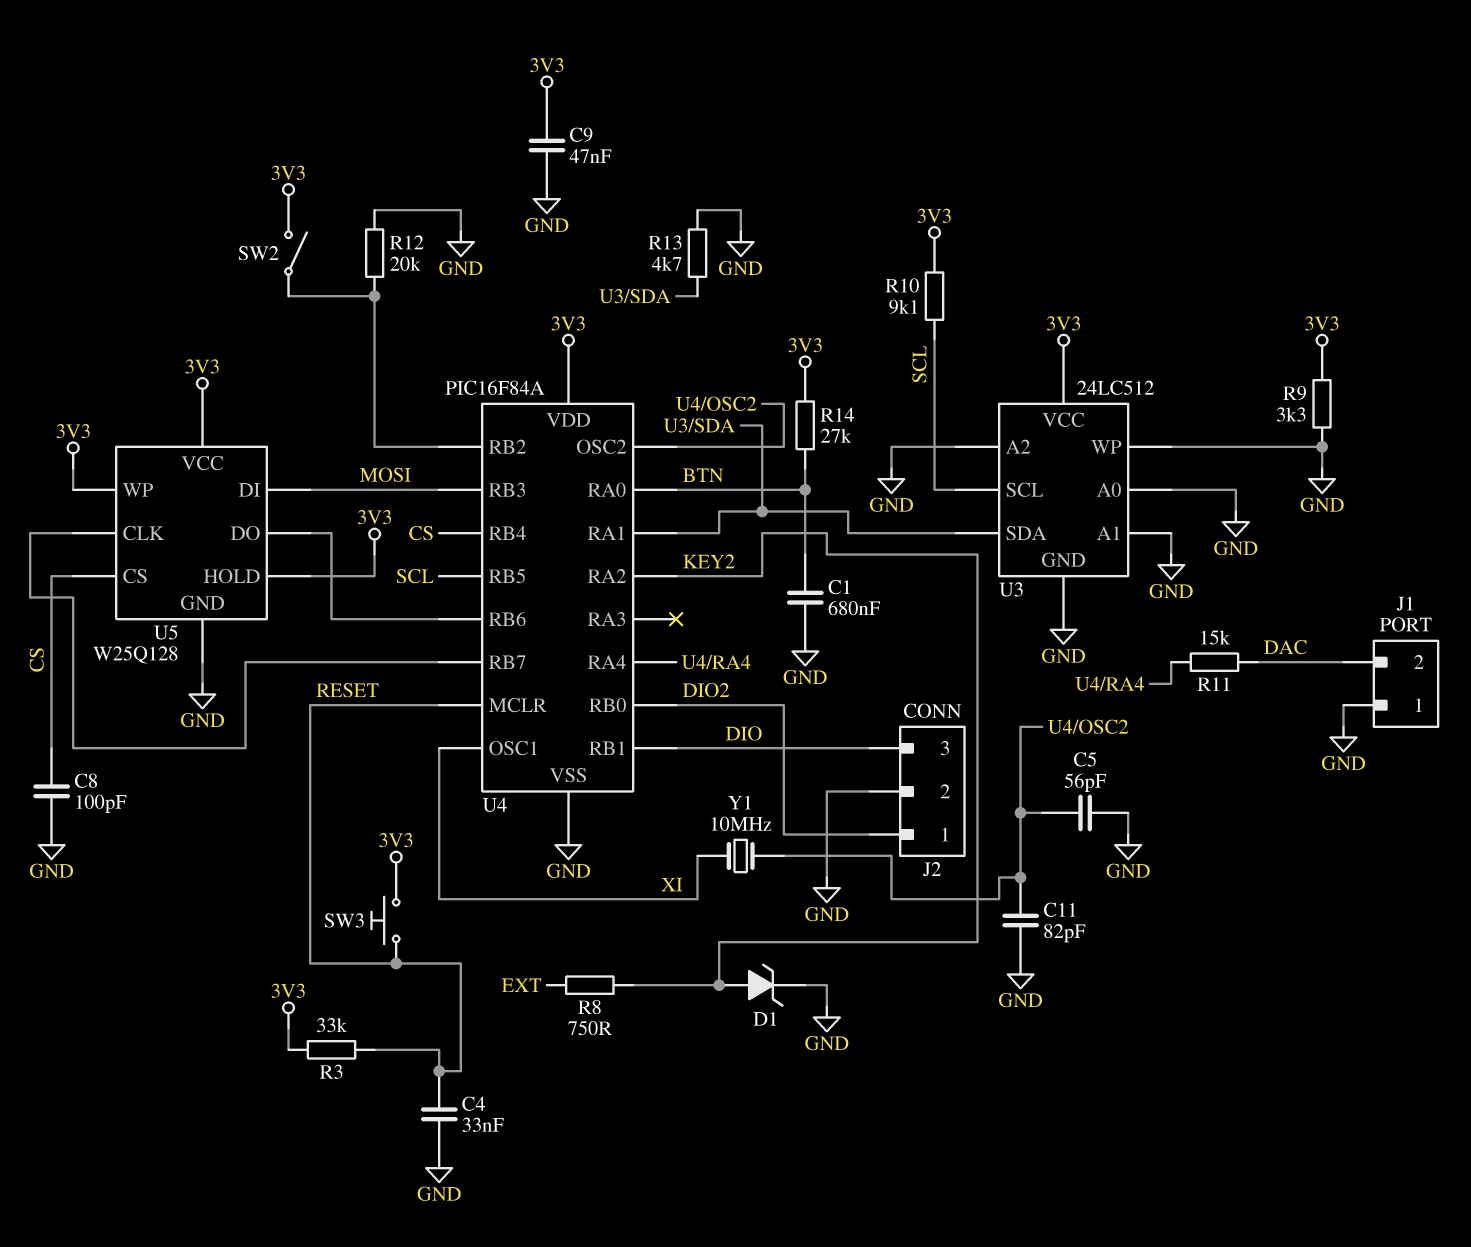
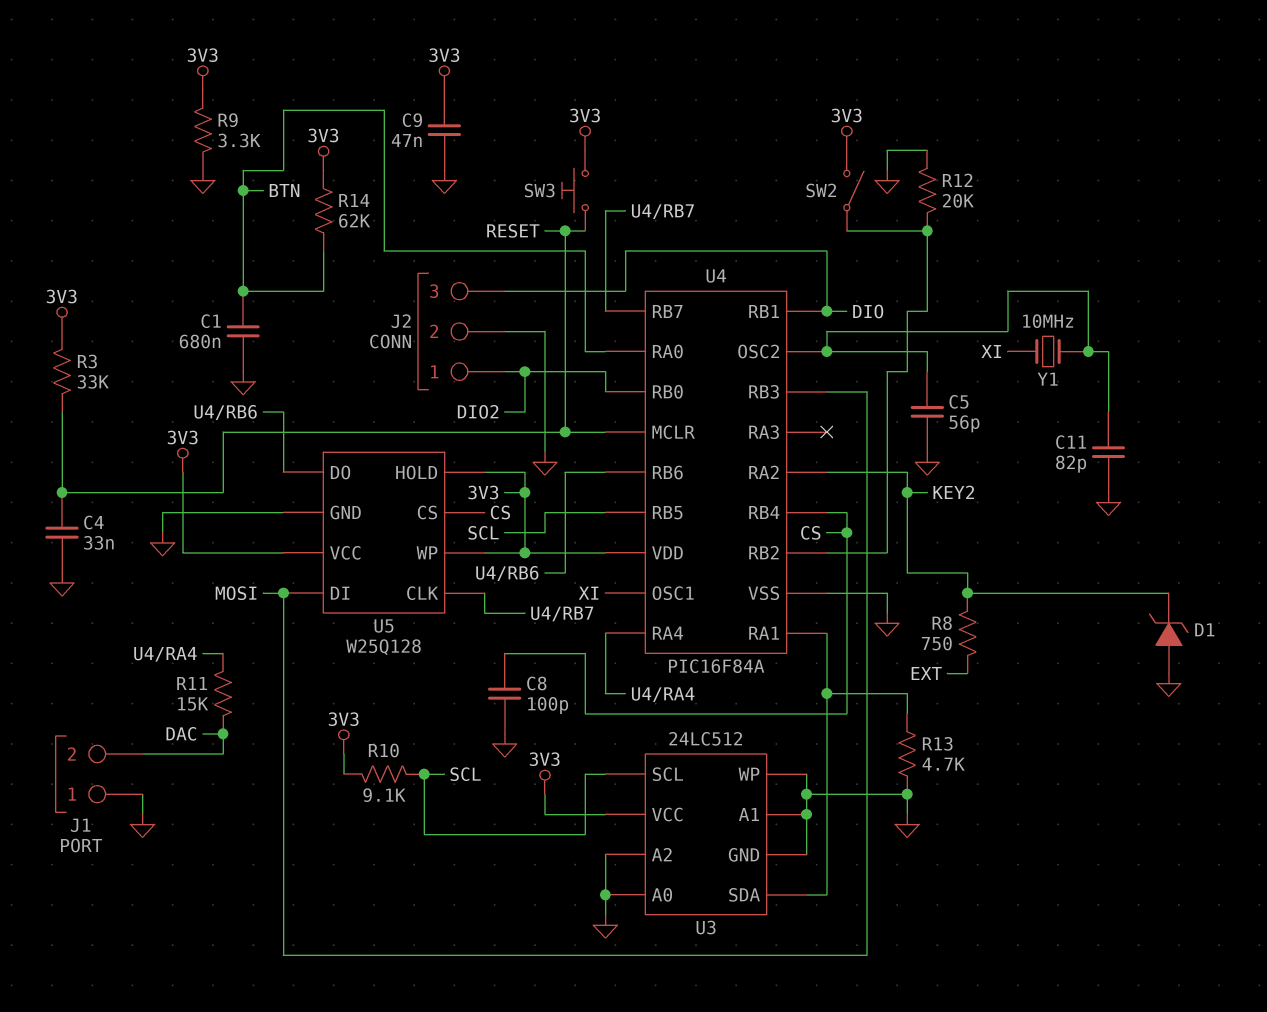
D1: zener (A KEY2, K GND) -> zener (A GND, K KEY2)
R14: 27k (3V3, BTN) -> 62k (3V3, BTN)

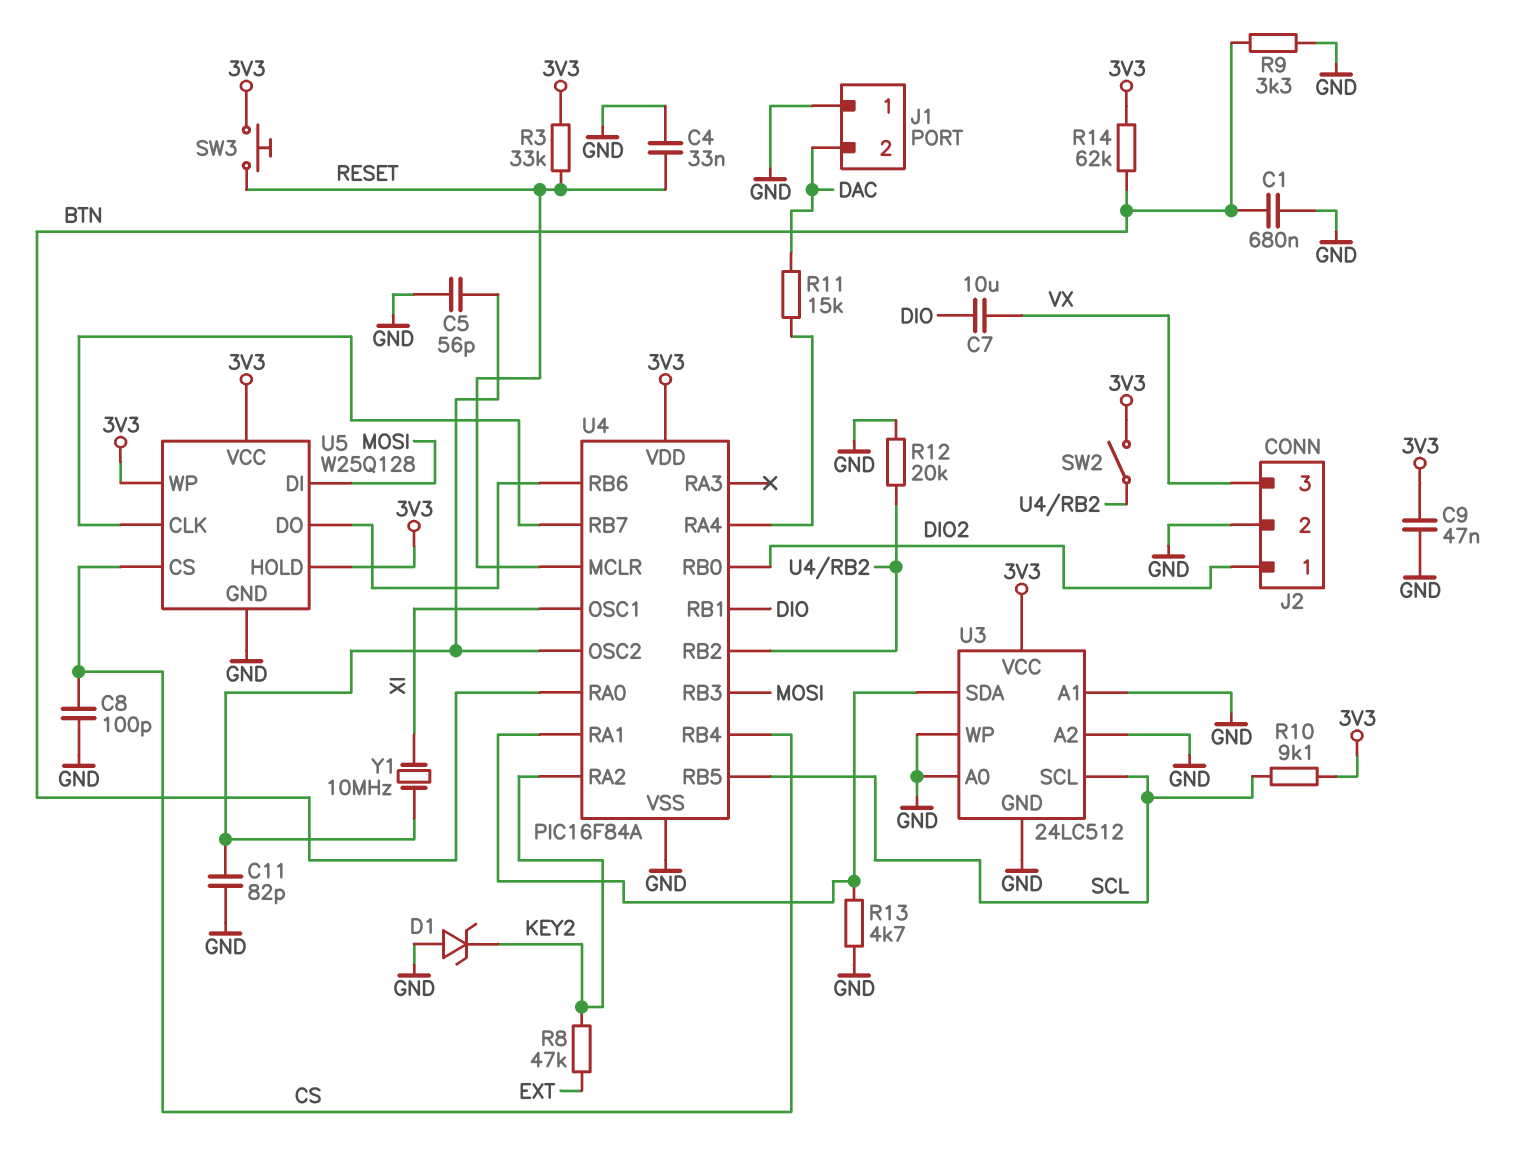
C7: none -> 10uF (DIO, VX)
J2 pin 3: DIO -> VX
R8: 750 (EXT, KEY2) -> 47k (EXT, KEY2)
R9: 3.3k (3V3, GND) -> 3.3k (BTN, GND)

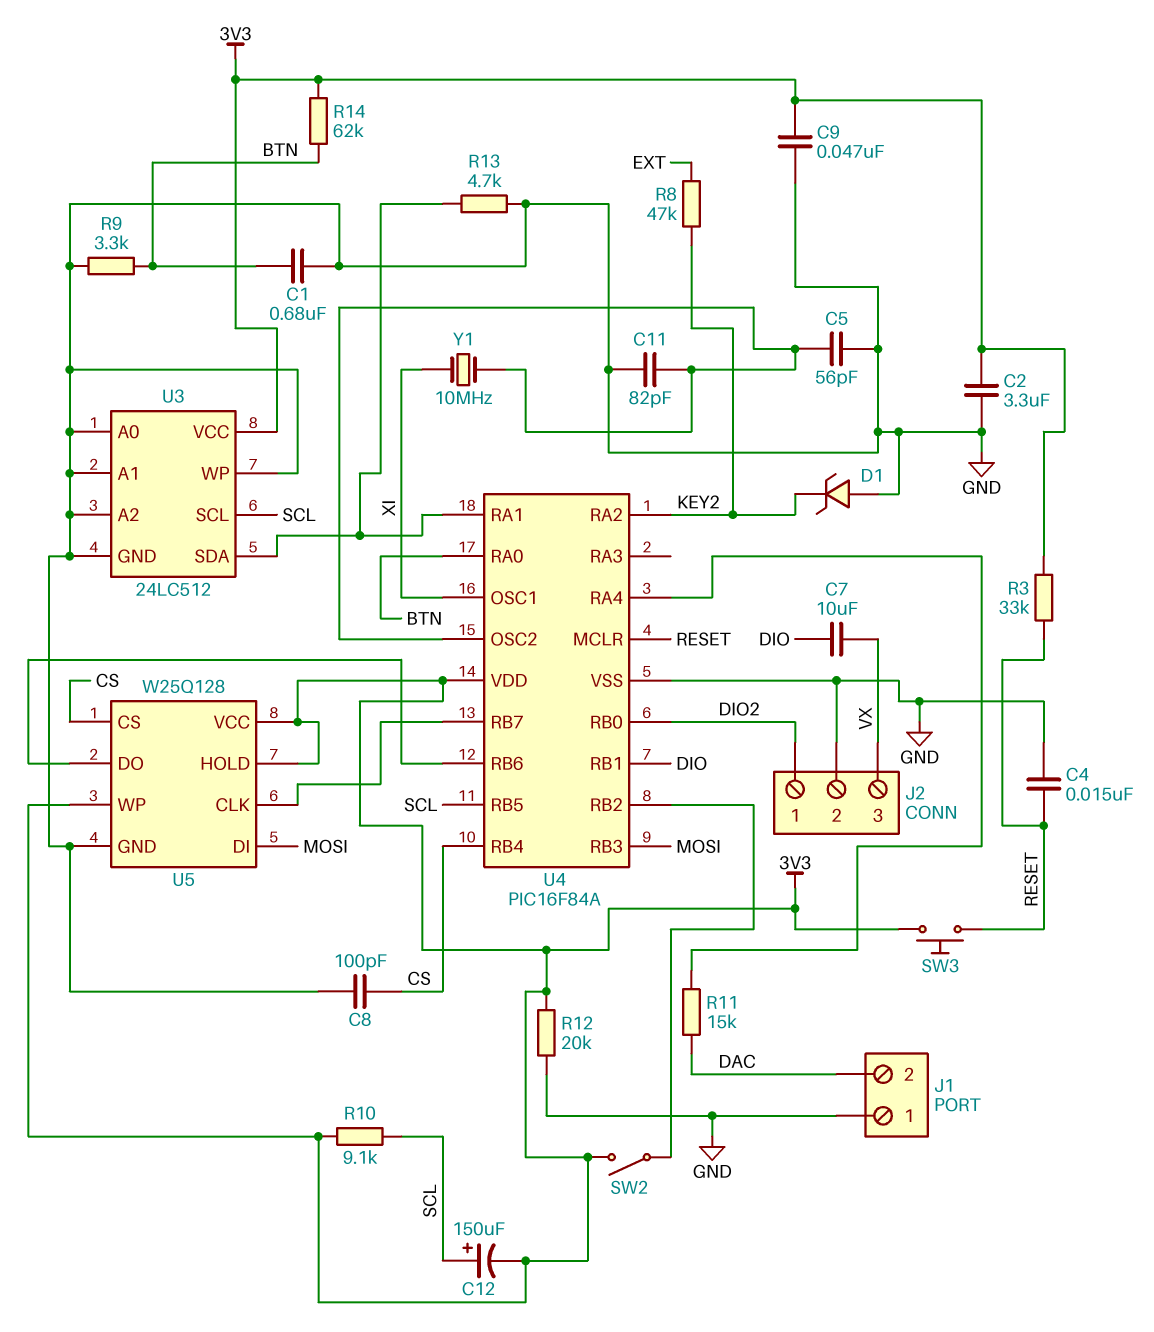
C2: none -> 3.3uF (3V3, GND)
C4: 33nF (GND, RESET) -> 15nF (GND, RESET)
C12: none -> 150uF (plus SCL, minus 3V3)
R12: 20k (GND, U4/RB2) -> 20k (3V3, GND)

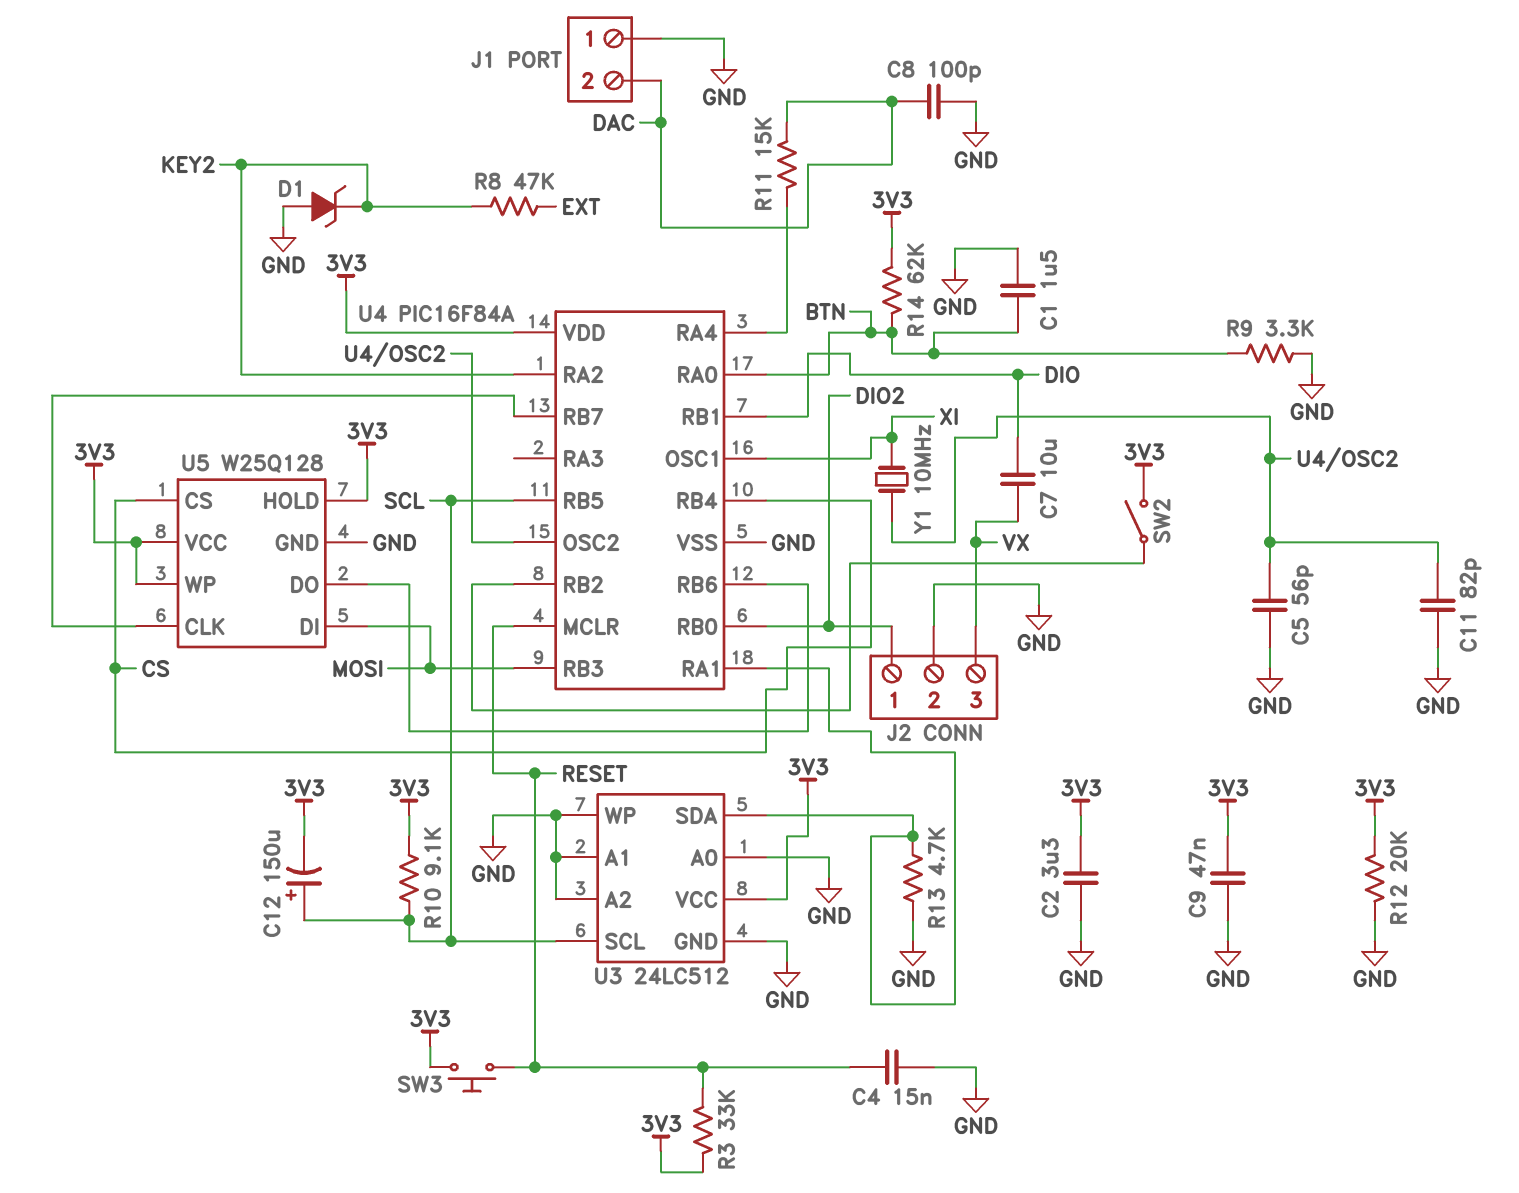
C1: 680nF (BTN, GND) -> 1.5uF (BTN, GND)
C8: 100pF (CS, GND) -> 100pF (DAC, GND)

